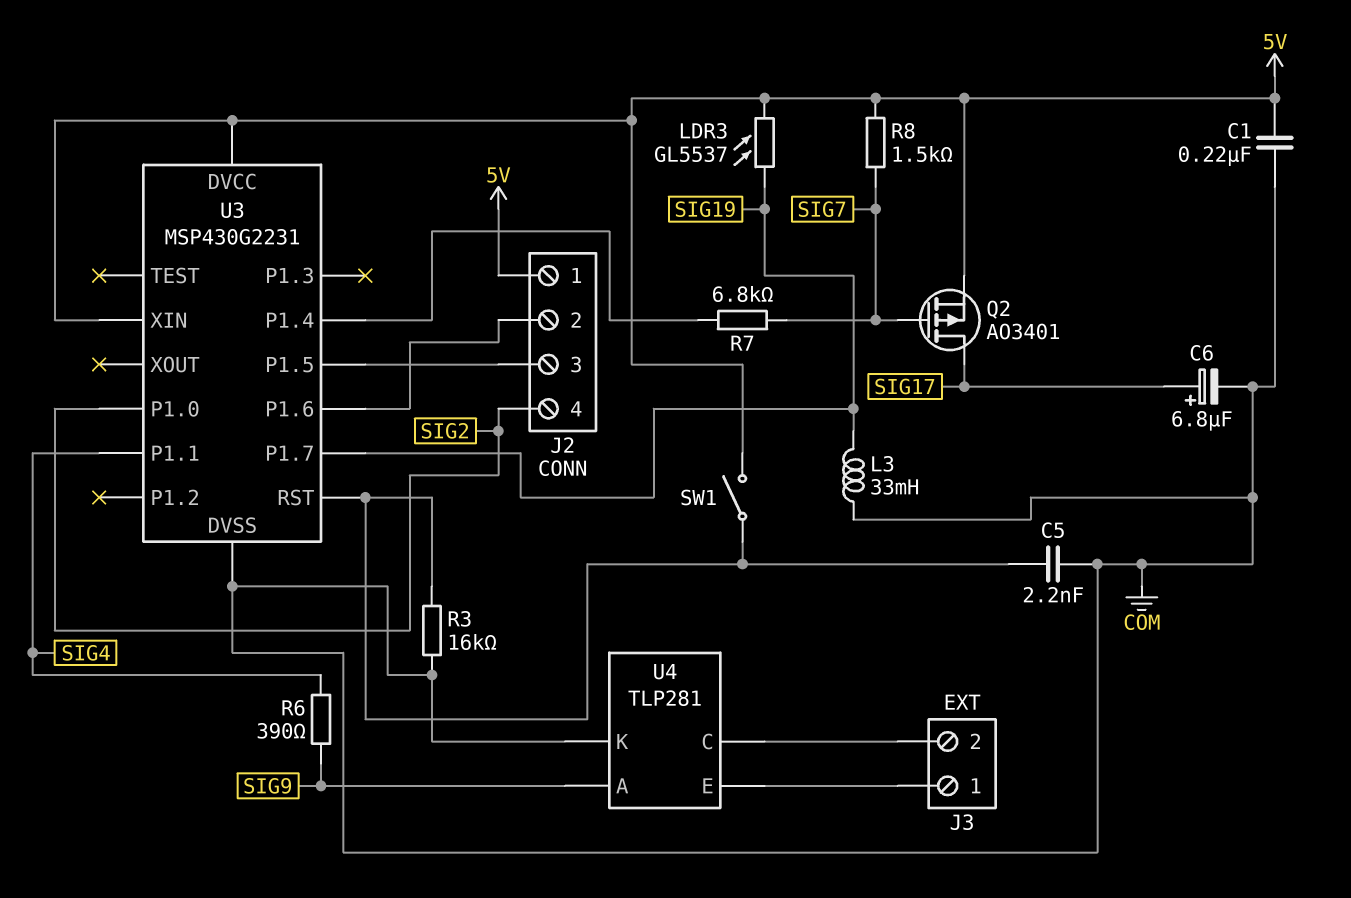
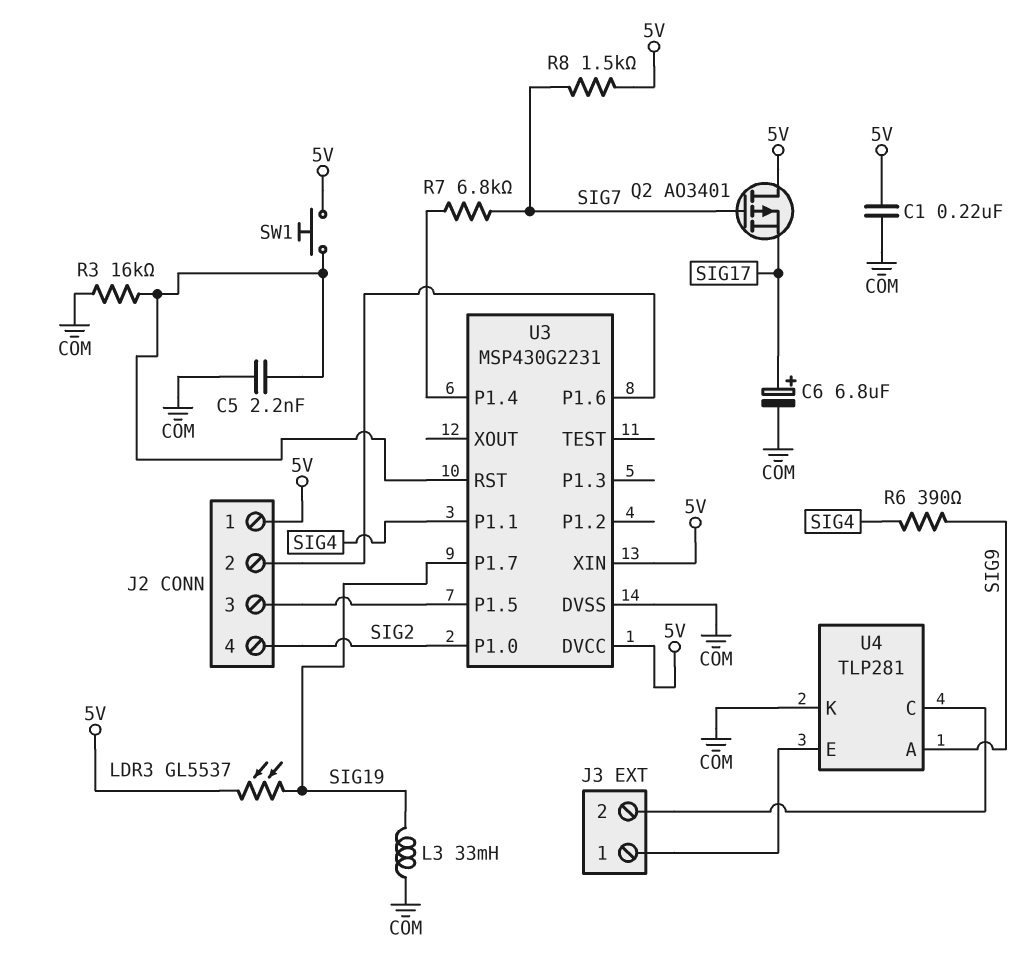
Q2: PMOS AO3401 (G SIG7, D SIG17, S 5V) -> PMOS AO3401 (G SIG7, D 5V, S SIG17)
SW1: switch (5V, U3/RST) -> button (5V, U3/RST)

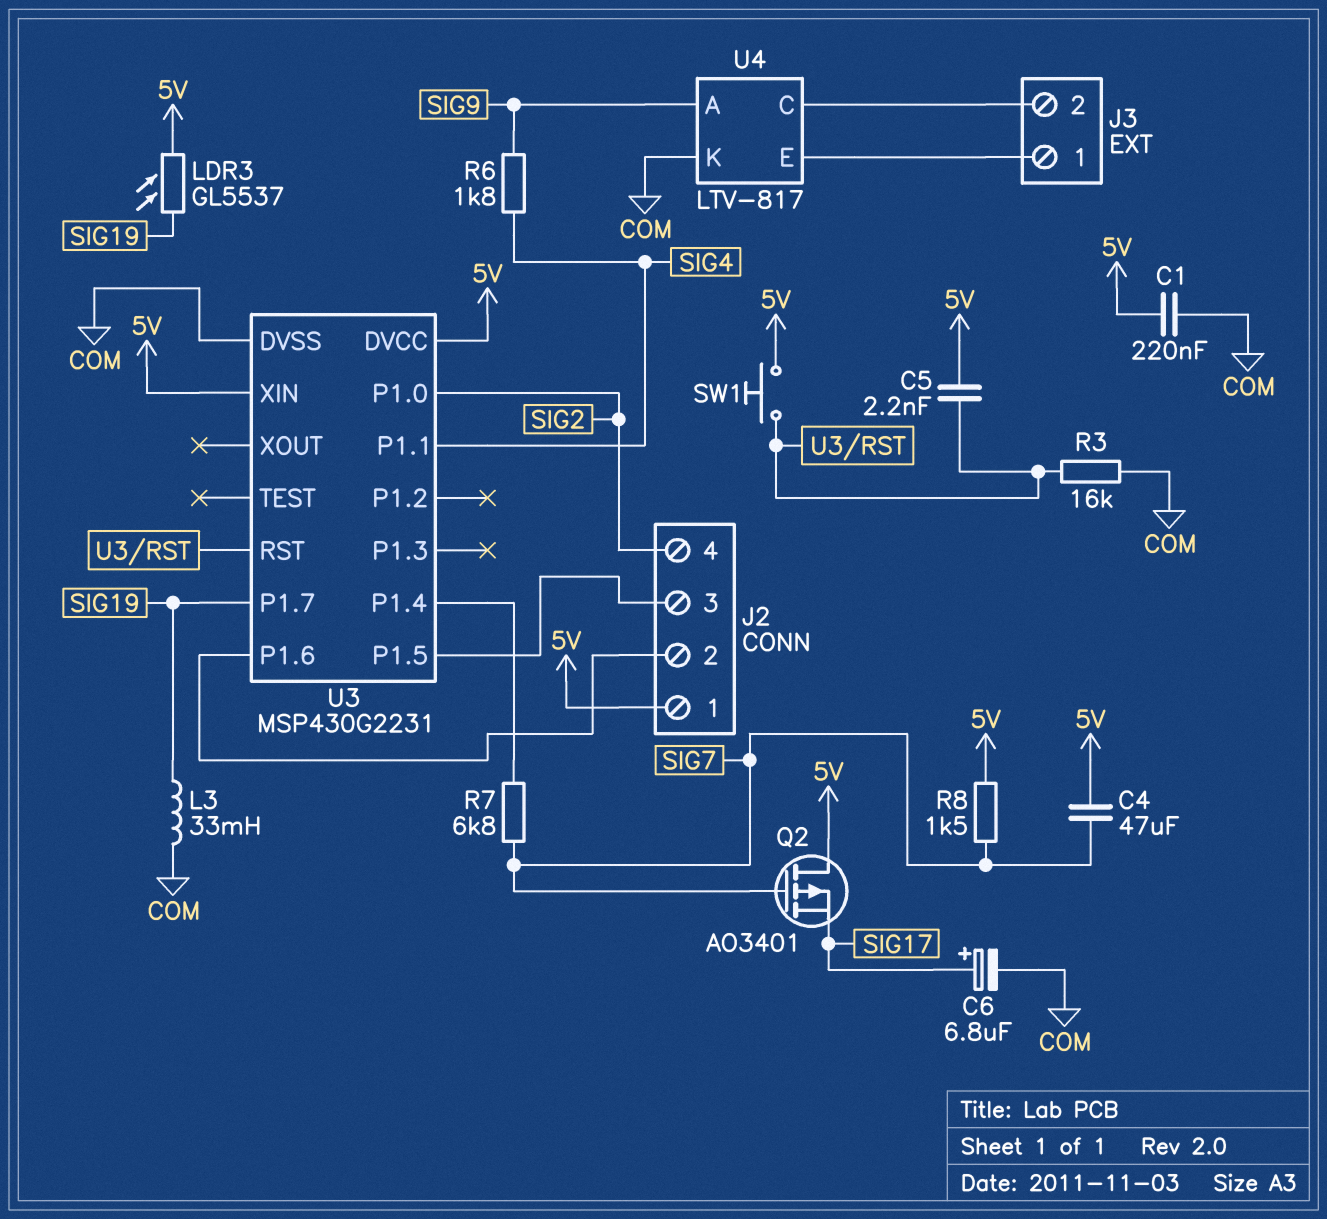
C4: none -> 47uF (5V, SIG7)
C5: 2.2nF (COM, U3/RST) -> 2.2nF (5V, U3/RST)
R6: 390 (SIG4, SIG9) -> 1.8k (SIG4, SIG9)
U4: TLP281 -> LTV-817

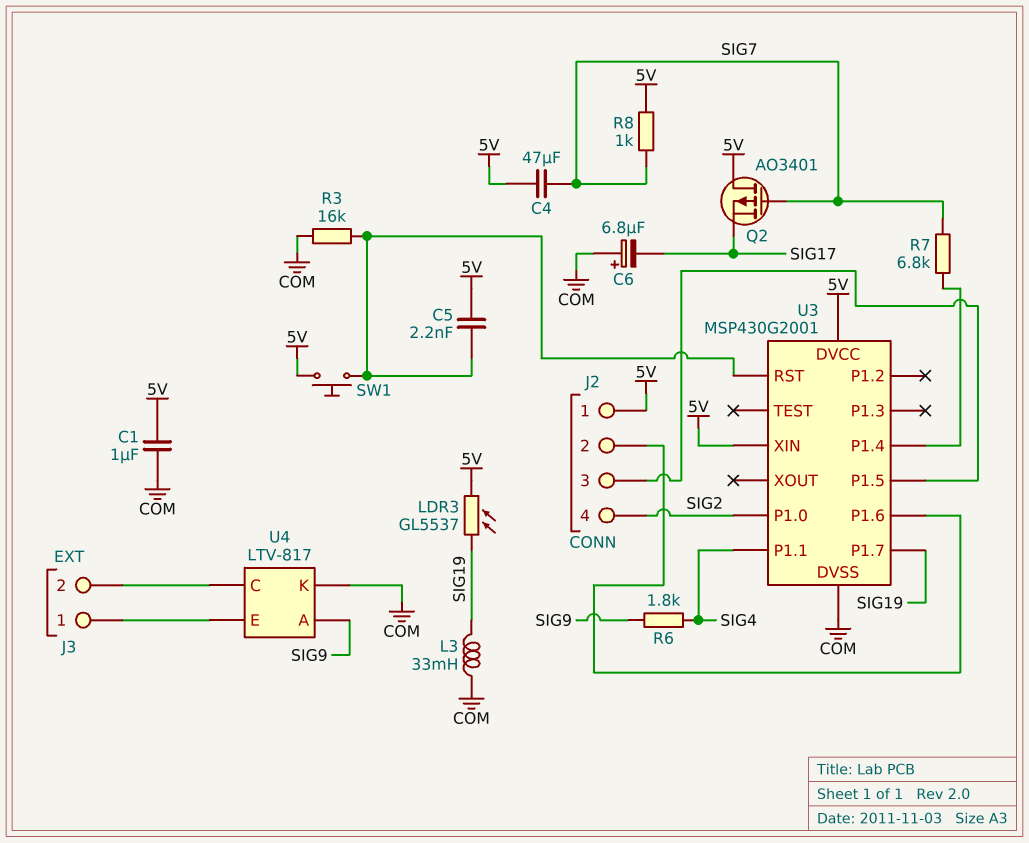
C1: 220nF (5V, COM) -> 1uF (5V, COM)
C6: 6.8uF (plus SIG17, minus COM) -> 6.8uF (plus COM, minus SIG17)
R8: 1.5k (5V, SIG7) -> 1k (5V, SIG7)
U3: MSP430G2231 -> MSP430G2001

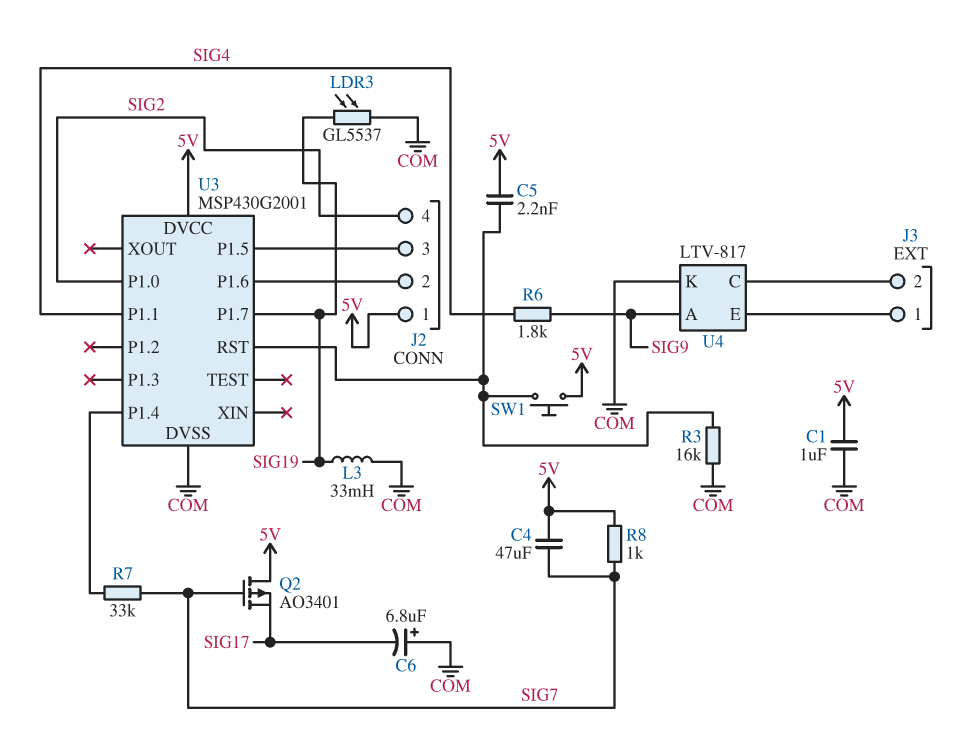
LDR3: GL5537 (5V, SIG19) -> GL5537 (COM, SIG19)
R7: 6.8k (SIG7, U3/P1.4) -> 33k (SIG7, U3/P1.4)
U3 pin XIN: 5V -> none

